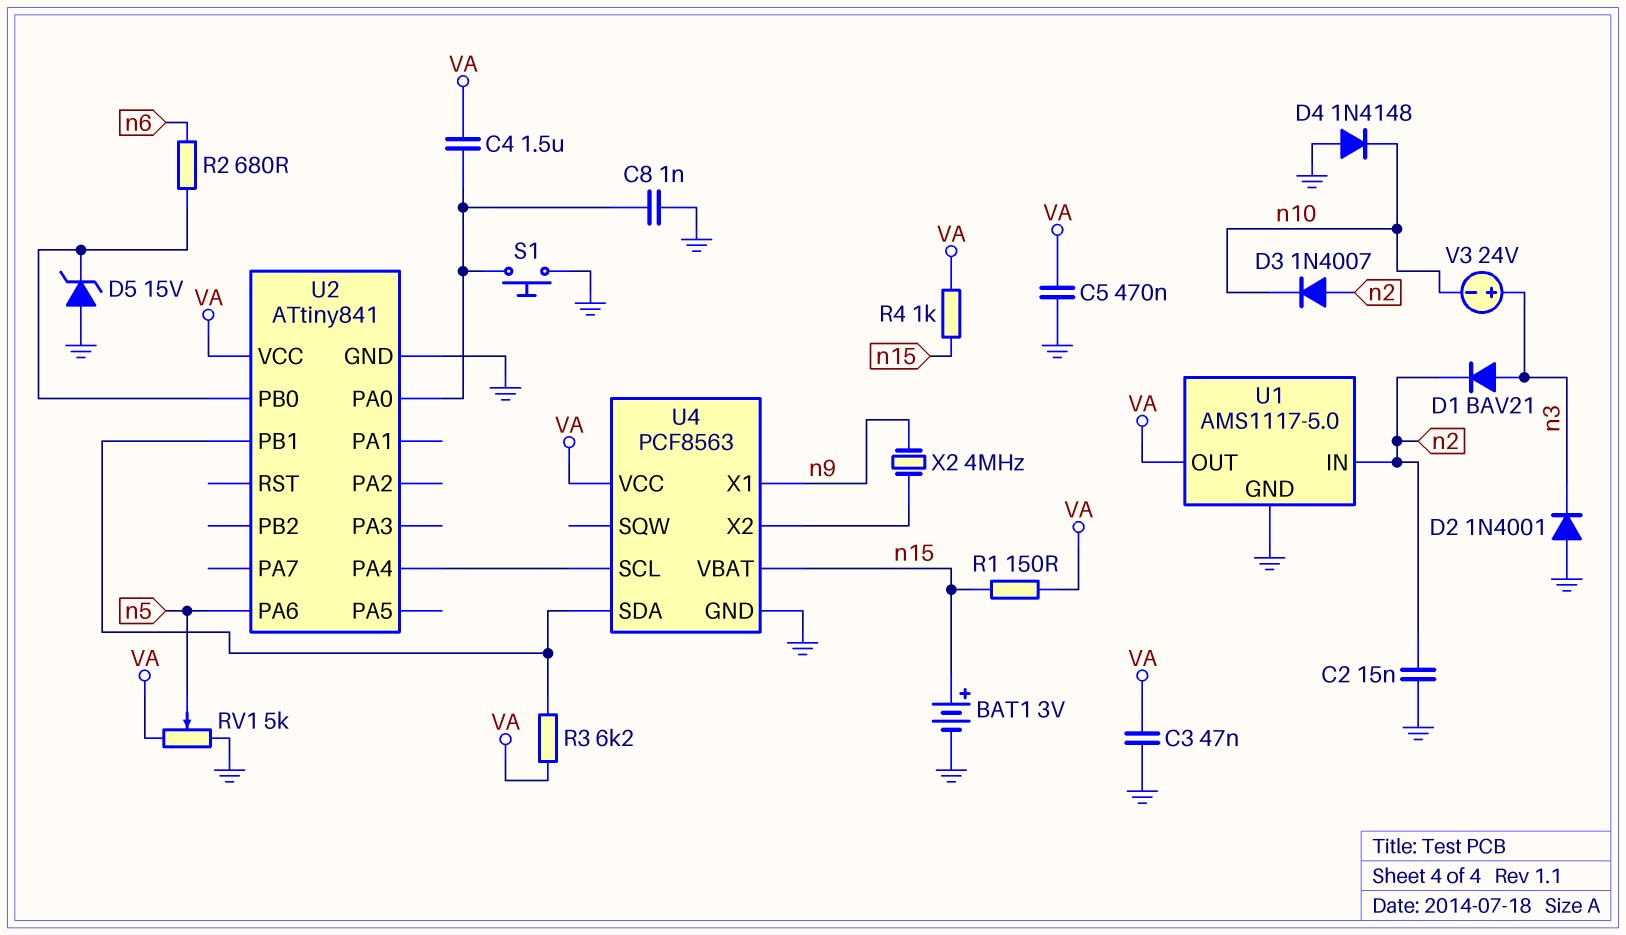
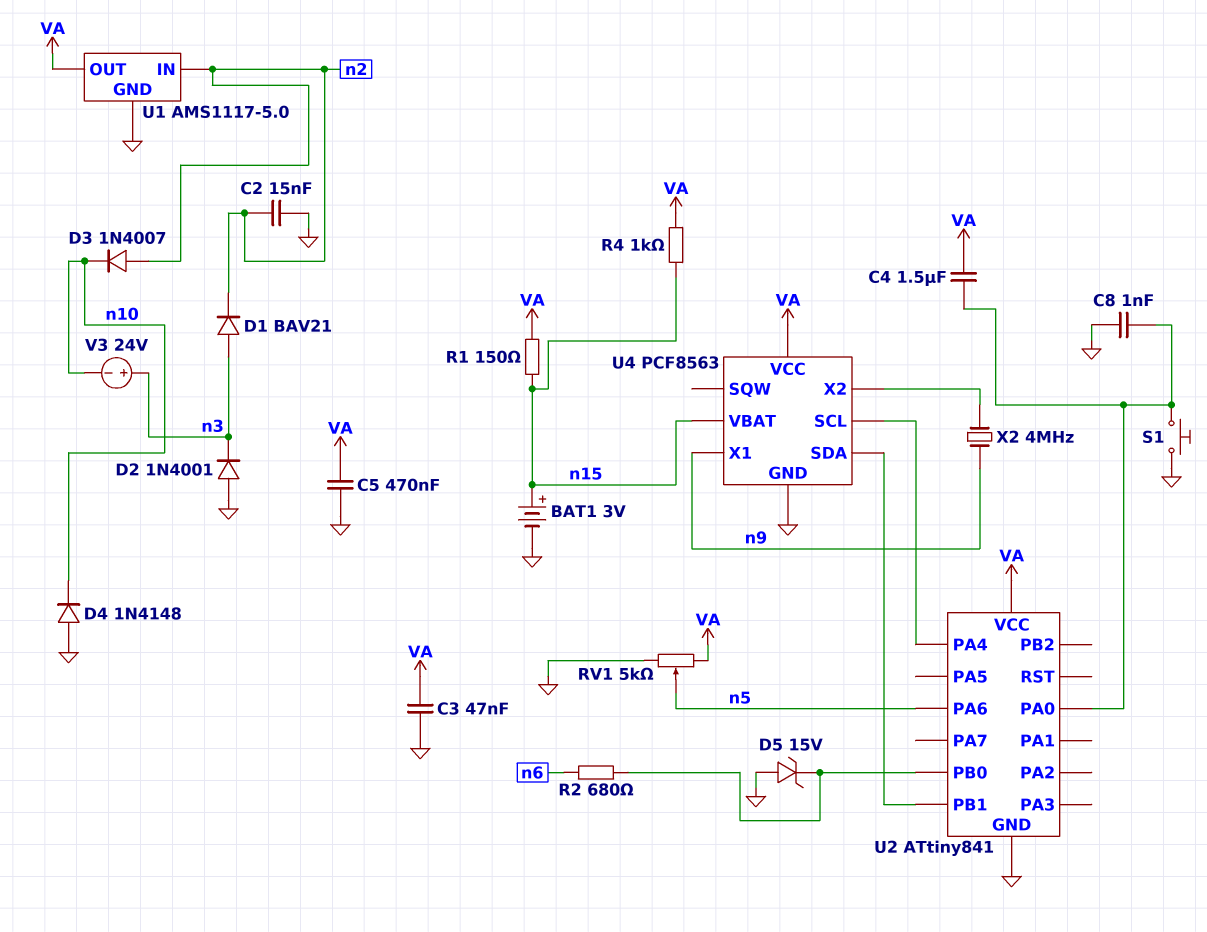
R3: 6.2k (U2/PB1, VA) -> none

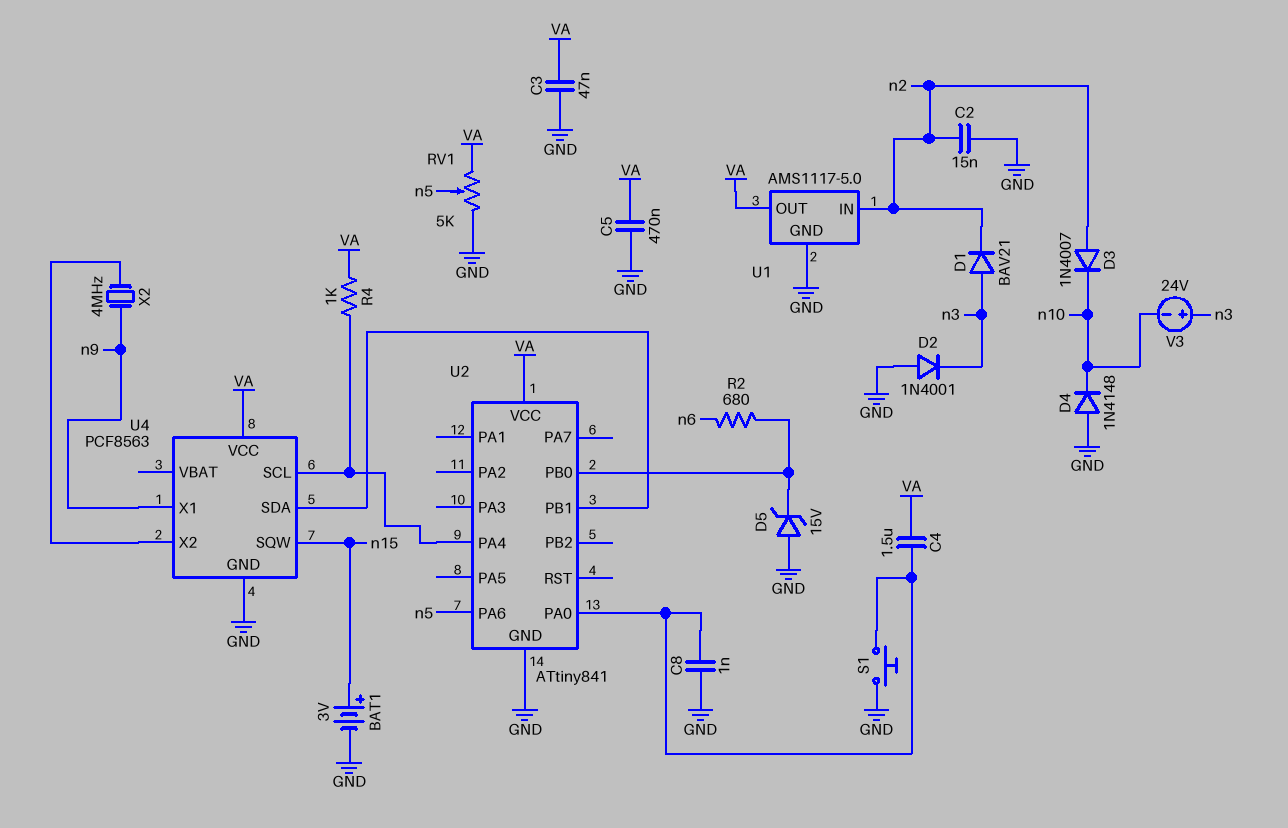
R1: 150 (VA, n15) -> none
R4: 1k (VA, n15) -> 1k (U2/PA4, VA)
U4 pin SQW: none -> n15
U4 pin VBAT: n15 -> none

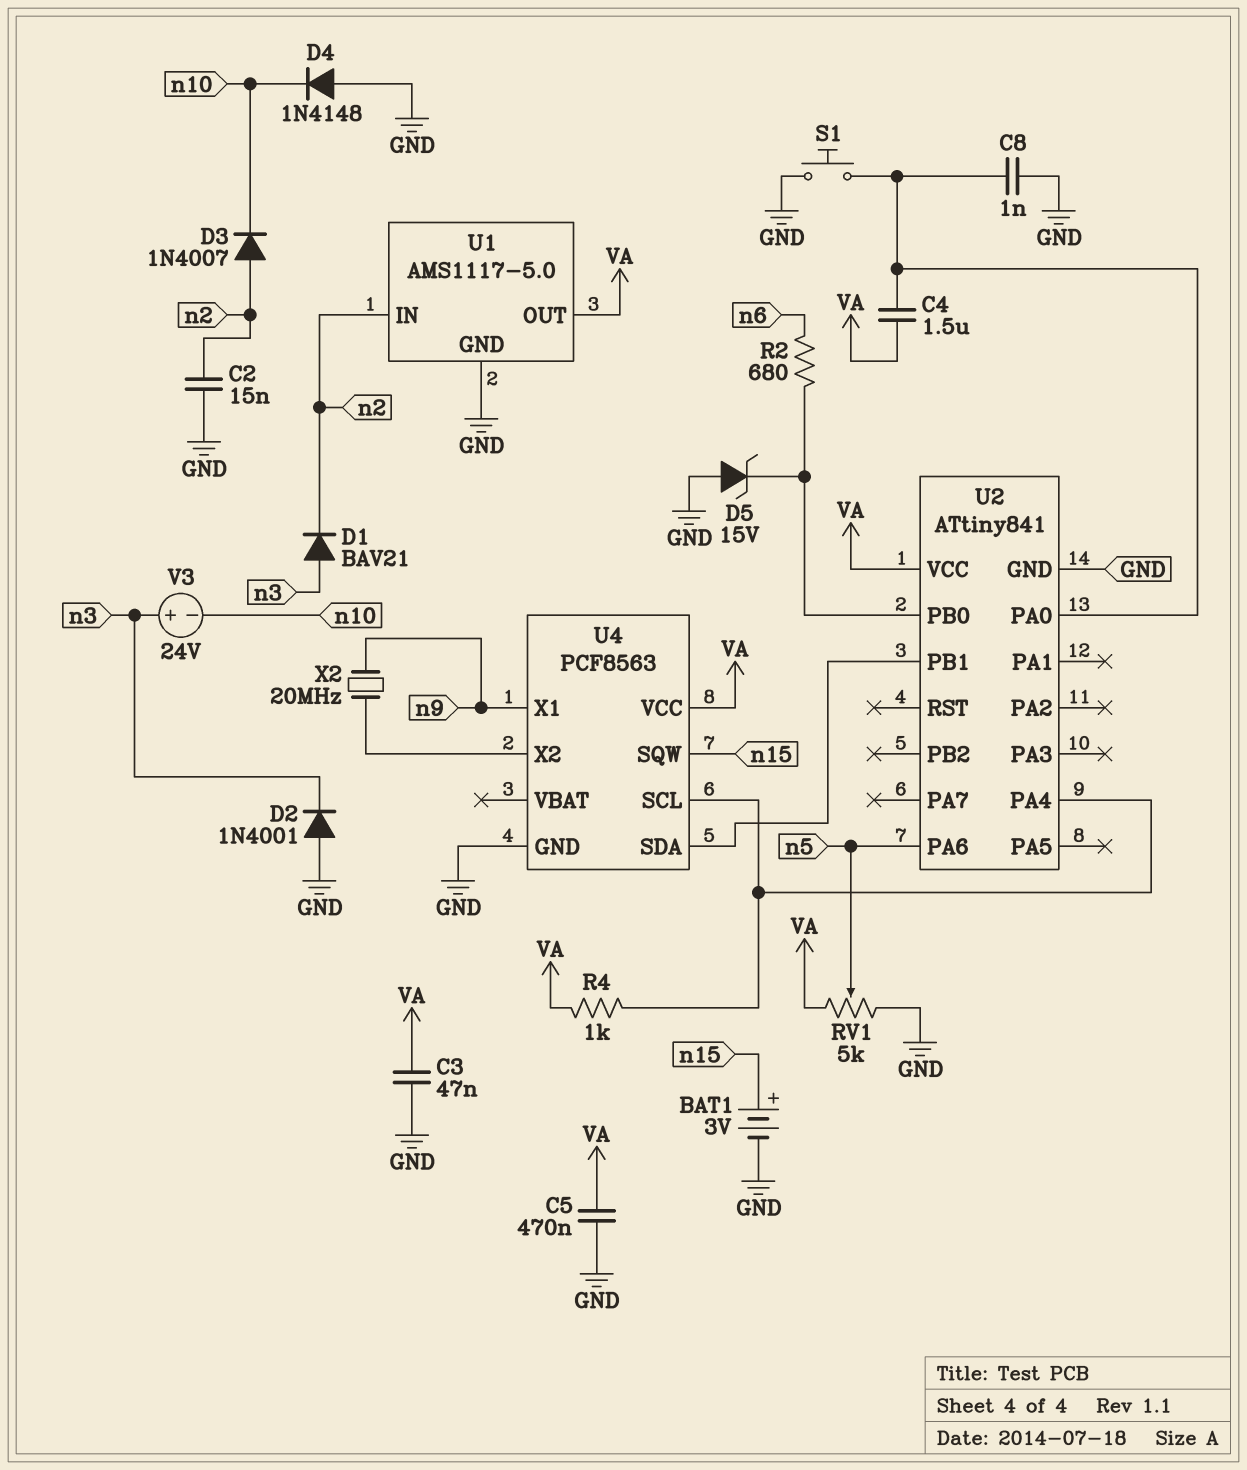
X2: 4MHz (U4/X2, n9) -> 20MHz (U4/X2, n9)

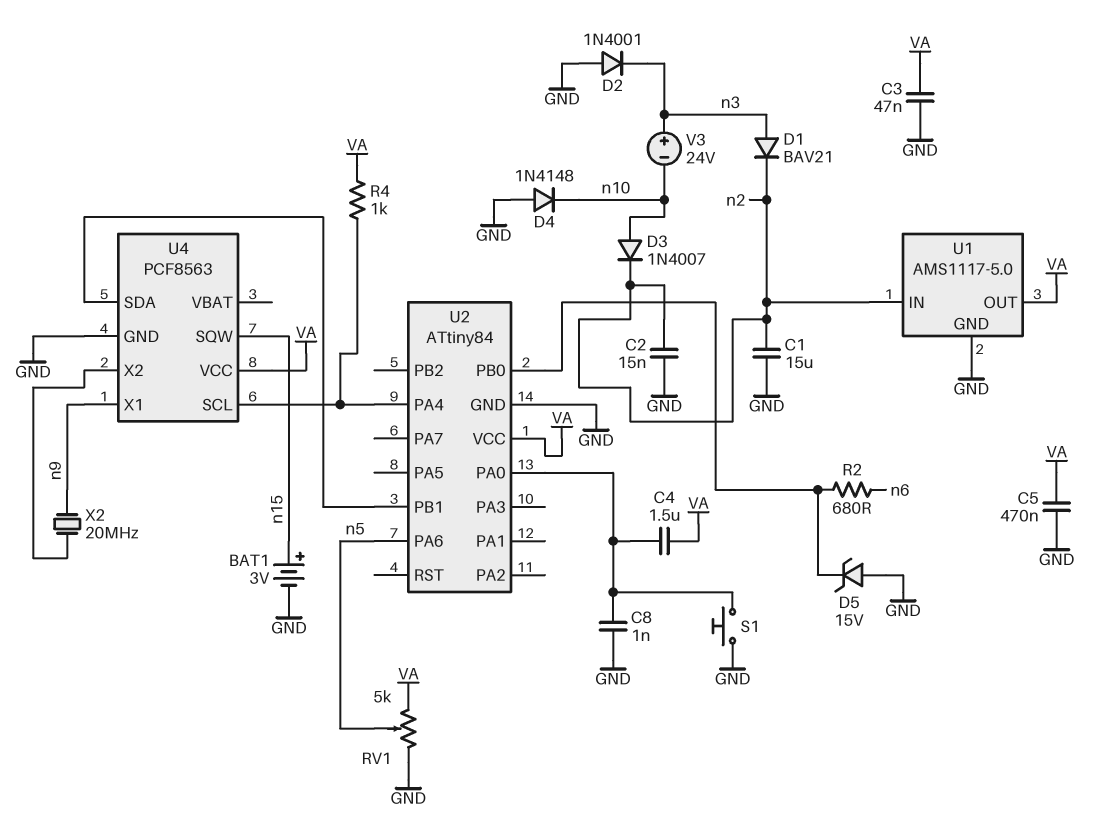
C1: none -> 15uF (GND, n2)
D3: diode 1N4007 (A n2, K n10) -> diode 1N4007 (A n10, K n2)
U2: ATtiny841 -> ATtiny84

